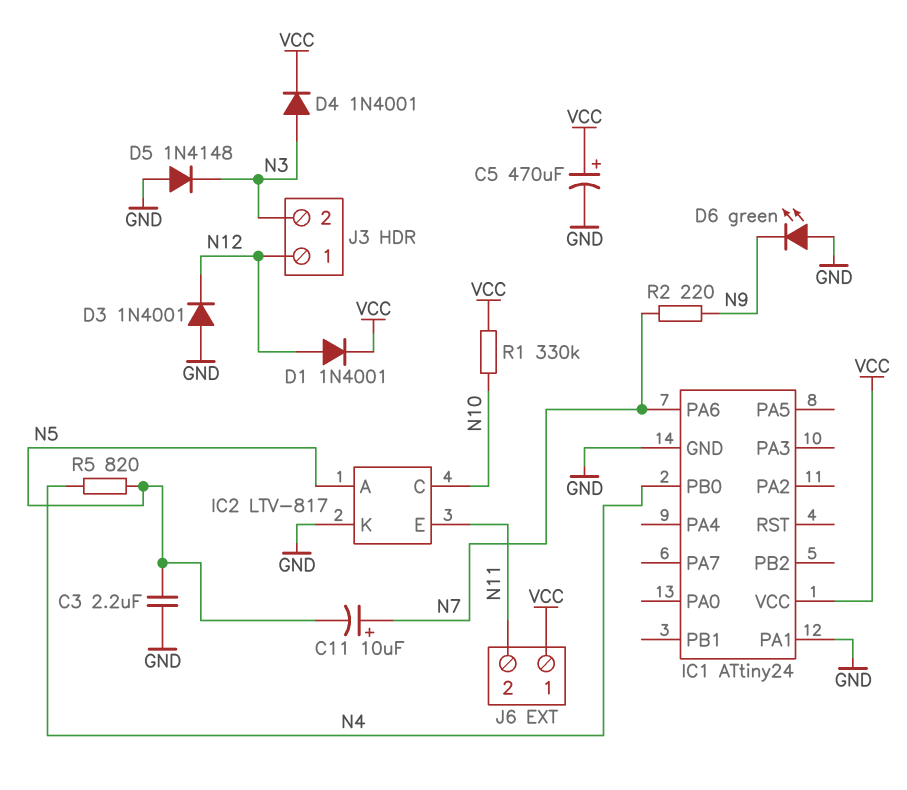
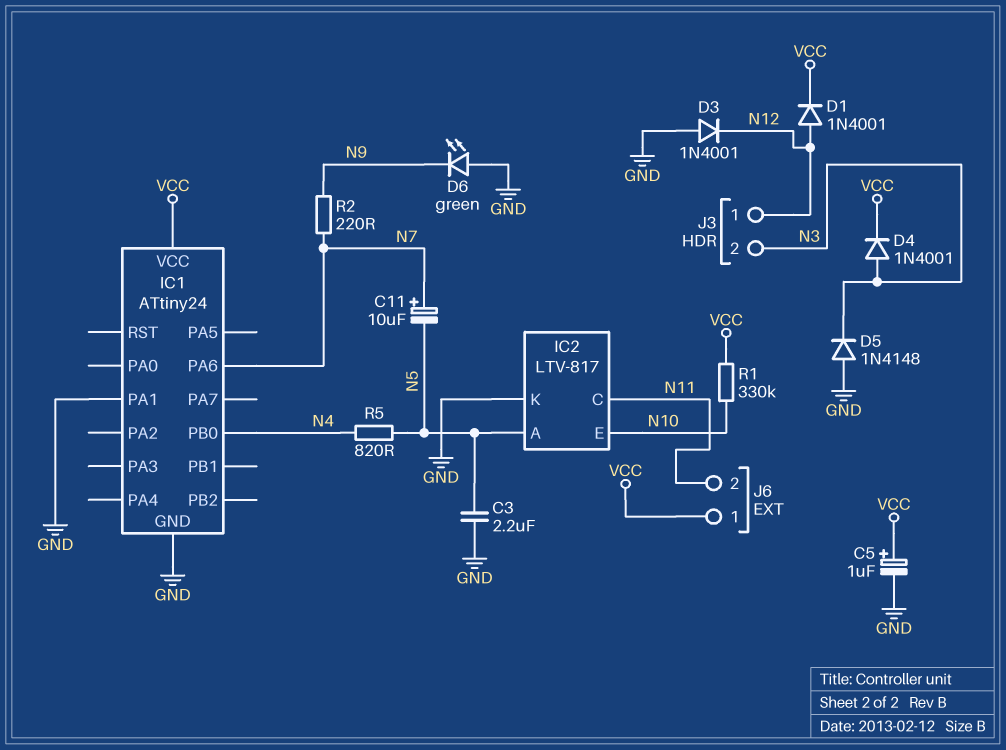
C5: 470uF (plus VCC, minus GND) -> 1uF (plus VCC, minus GND)
IC2 pin C: N10 -> N11
IC2 pin E: N11 -> N10

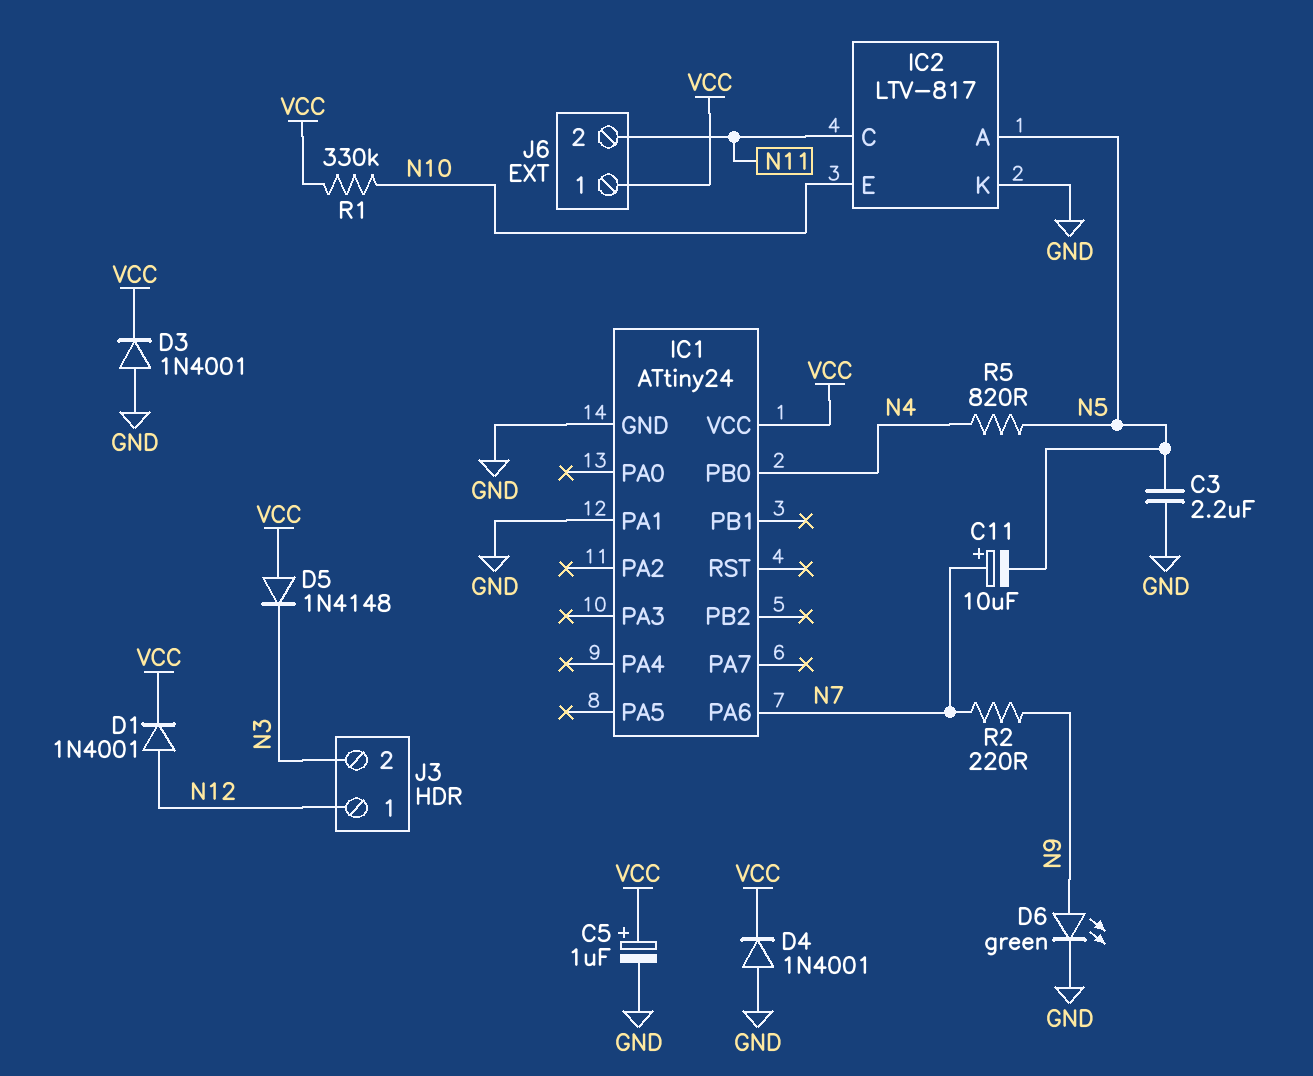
D3: diode 1N4001 (A GND, K N12) -> diode 1N4001 (A GND, K VCC)
D4: diode 1N4001 (A N3, K VCC) -> diode 1N4001 (A GND, K VCC)
D5: diode 1N4148 (A GND, K N3) -> diode 1N4148 (A VCC, K N3)
D6: LED green (A GND, K N9) -> LED green (A N9, K GND)

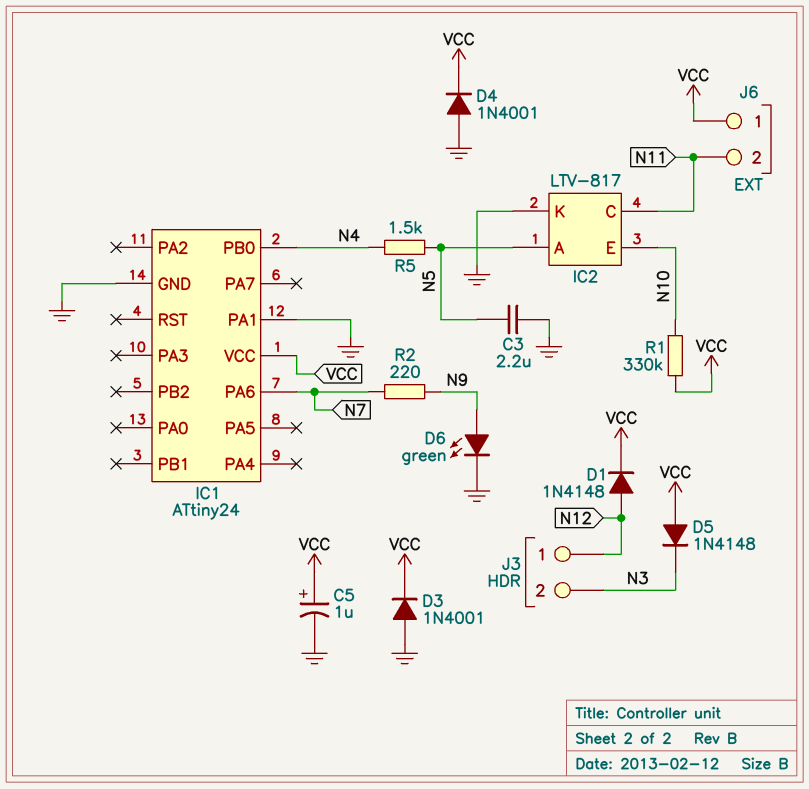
C11: 10uF (plus N7, minus N5) -> none
D1: diode 1N4001 (A N12, K VCC) -> diode 1N4148 (A N12, K VCC)
R5: 820 (N4, N5) -> 1.5k (N4, N5)

